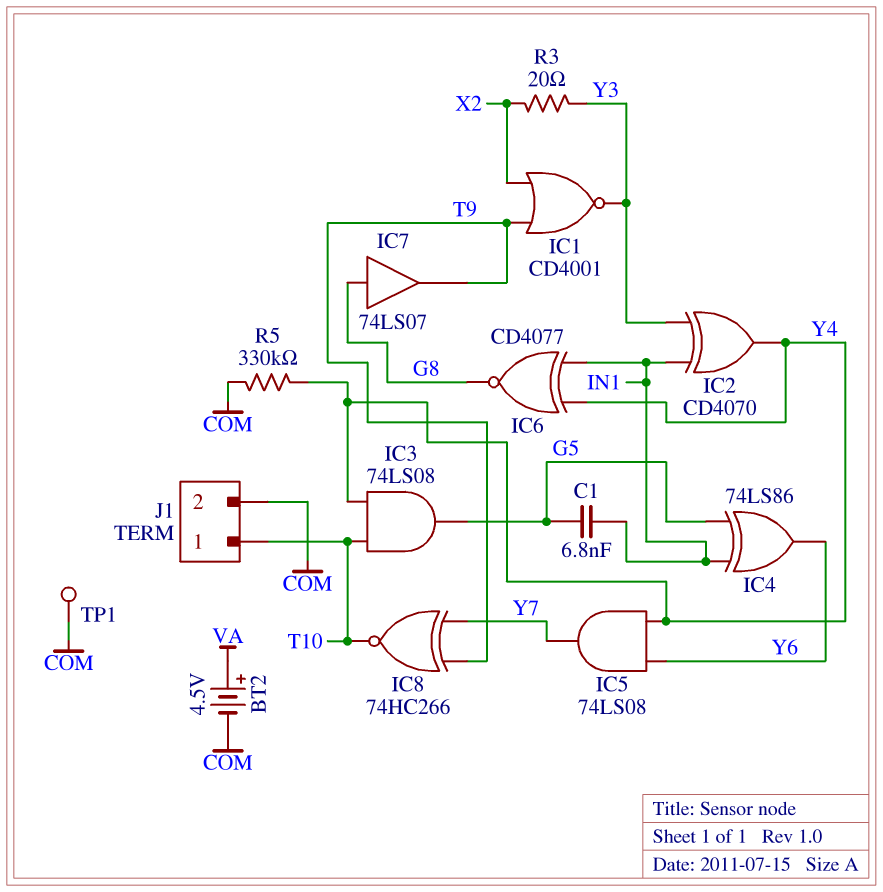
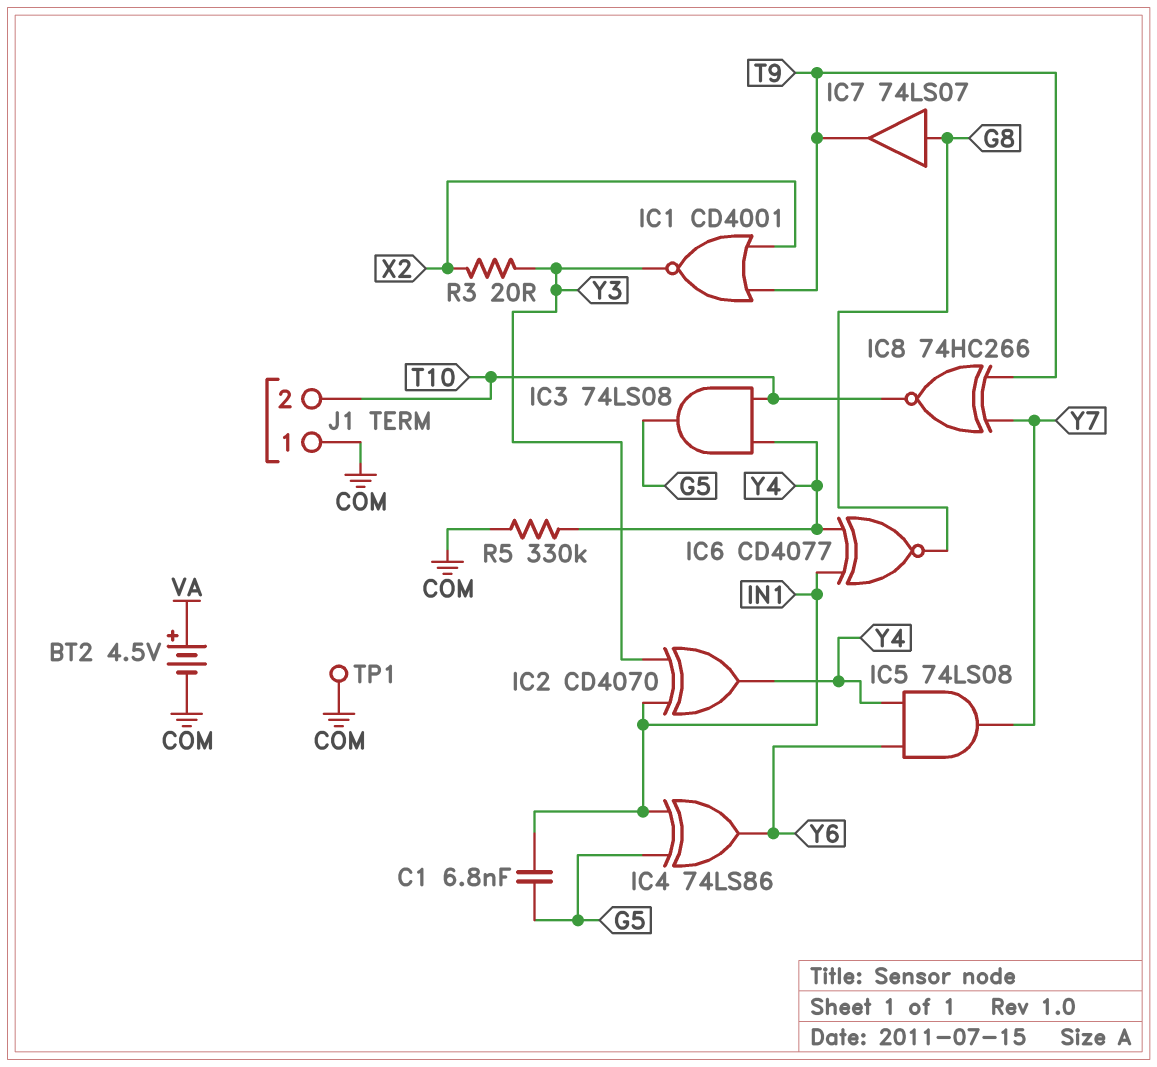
J1 pin 1: T10 -> COM
J1 pin 2: COM -> T10

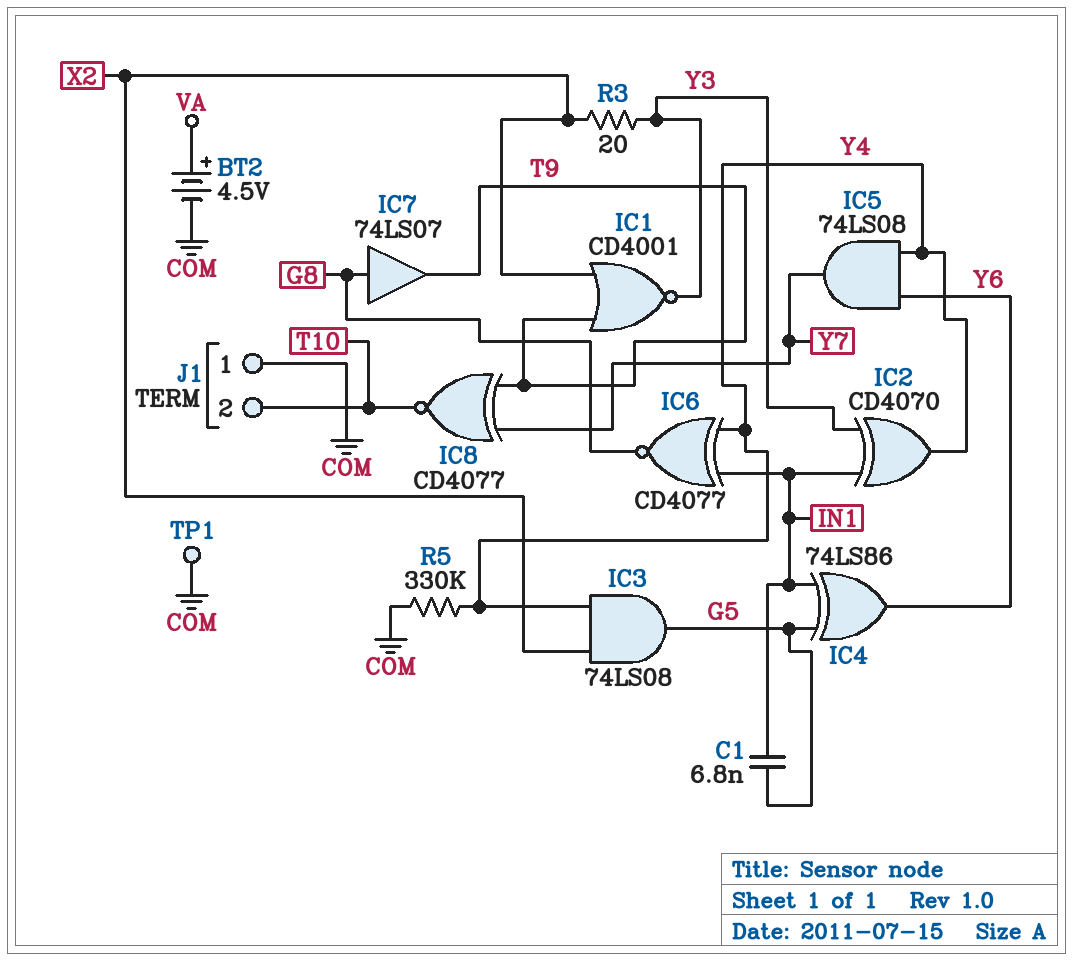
IC3: AND 74LS08 (in T10, in Y4, out G5) -> AND 74LS08 (in X2, in Y4, out G5)
IC8: XNOR 74HC266 (in T9, in Y7, out T10) -> XNOR CD4077 (in T9, in Y7, out T10)

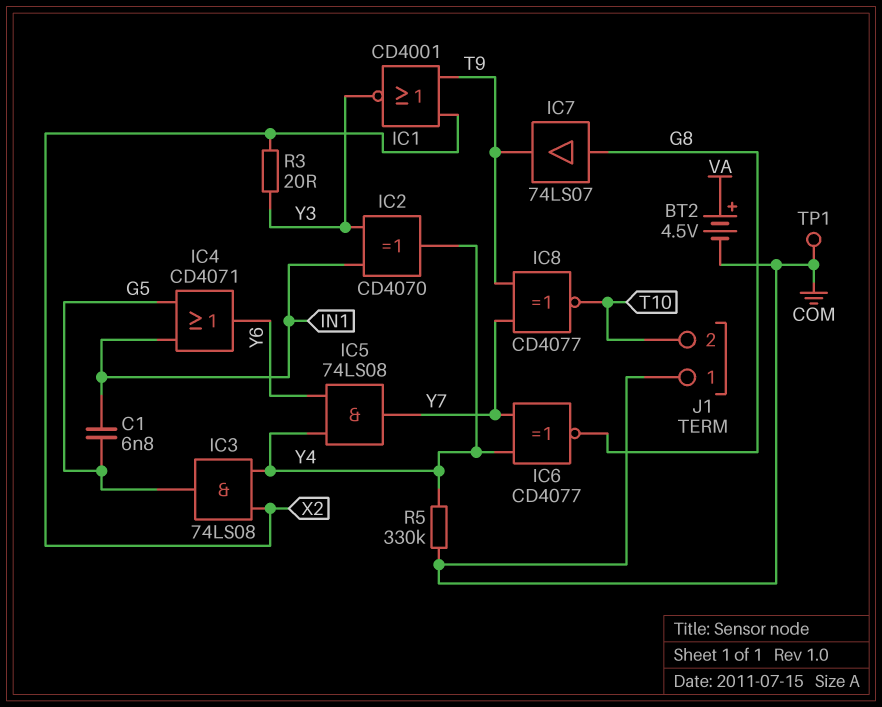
IC4: XOR 74LS86 (in G5, in IN1, out Y6) -> OR CD4071 (in G5, in IN1, out Y6)
IC6: XNOR CD4077 (in IN1, in Y4, out G8) -> XNOR CD4077 (in Y4, in Y7, out G8)

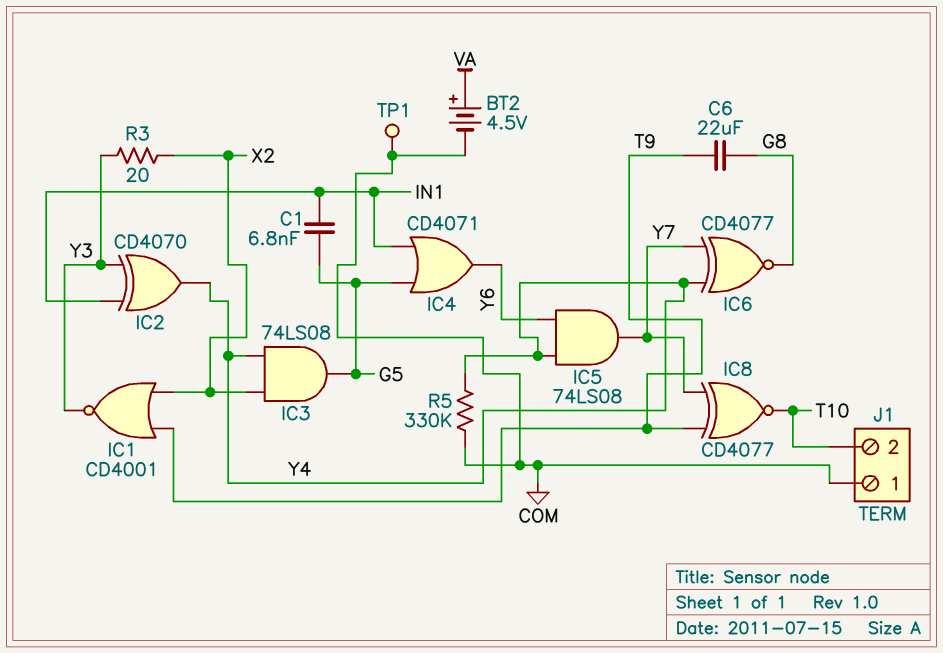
C6: none -> 22uF (G8, T9)
IC7: buffer 74LS07 (in G8, out T9) -> none

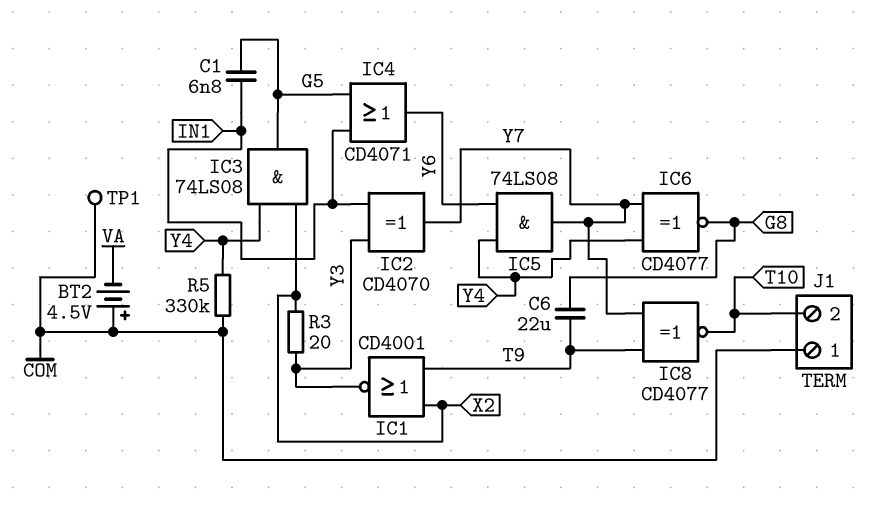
BT2: 4.5V (plus VA, minus COM) -> 4.5V (plus COM, minus VA)
IC2: XOR CD4070 (in IN1, in Y3, out Y4) -> XOR CD4070 (in IN1, in Y3, out Y7)

